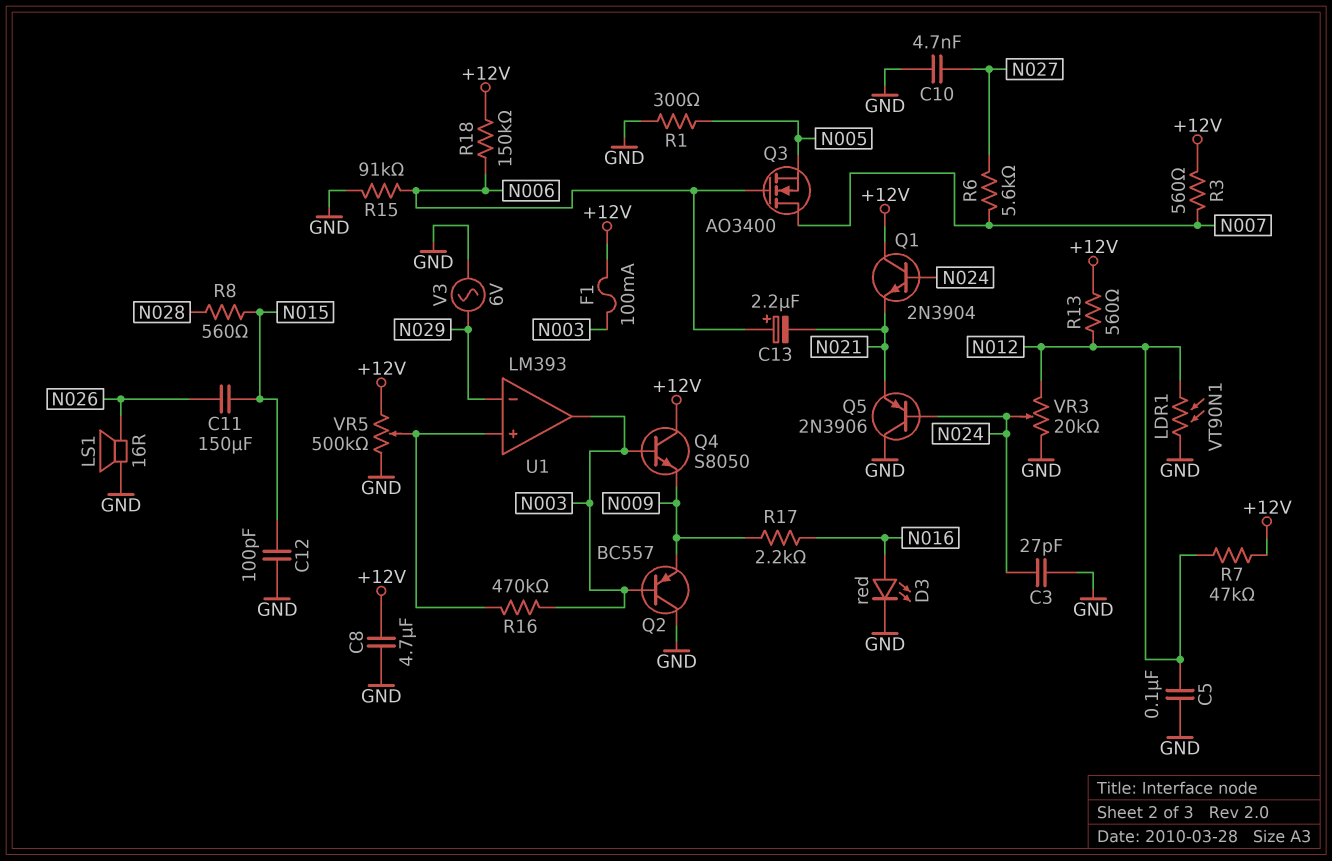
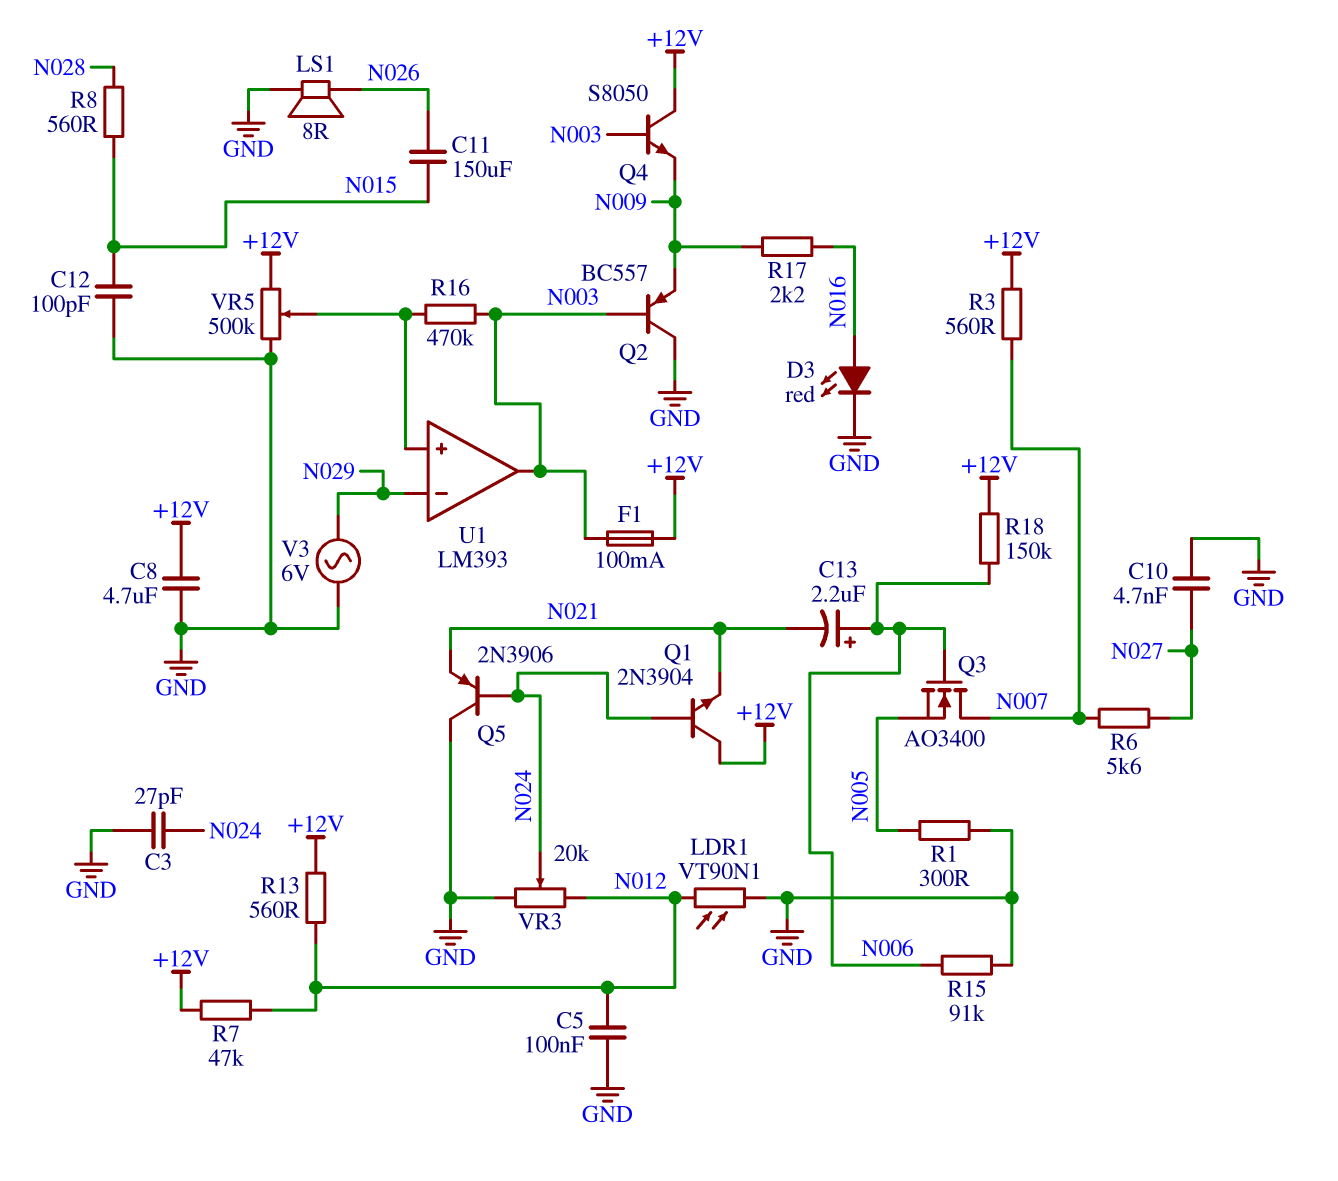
LS1: speaker 16R (GND, N026) -> speaker 8R (GND, N026)

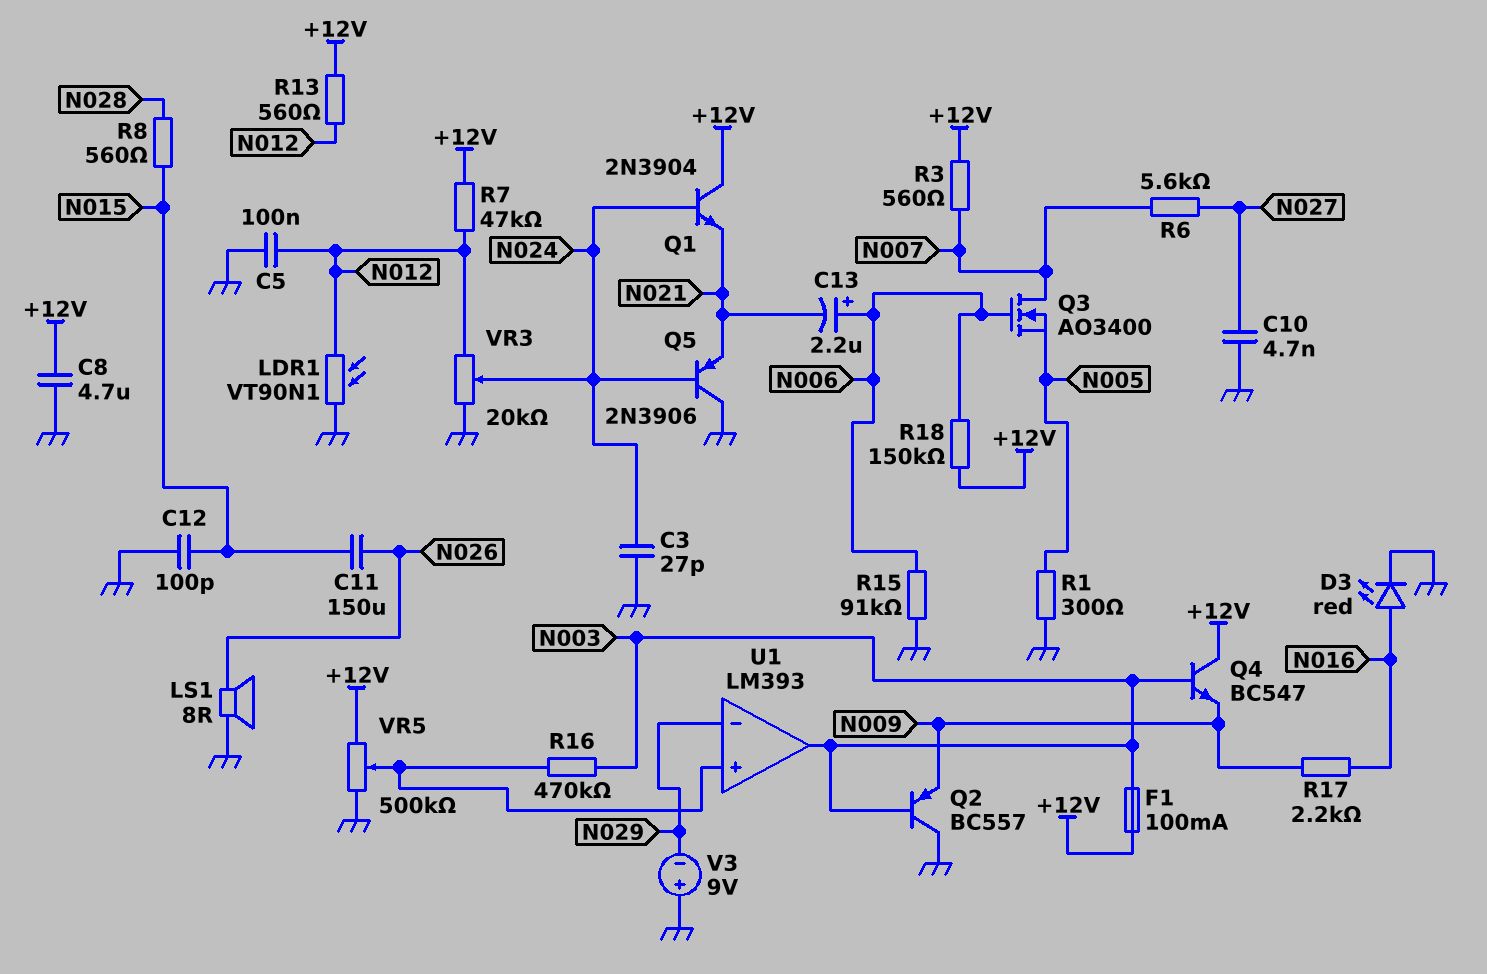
Q4: NPN S8050 (B N003, C +12V, E N009) -> NPN BC547 (B N003, C +12V, E N009)
V3: AC 6V (GND, N029) -> 9V (plus GND, minus N029)

